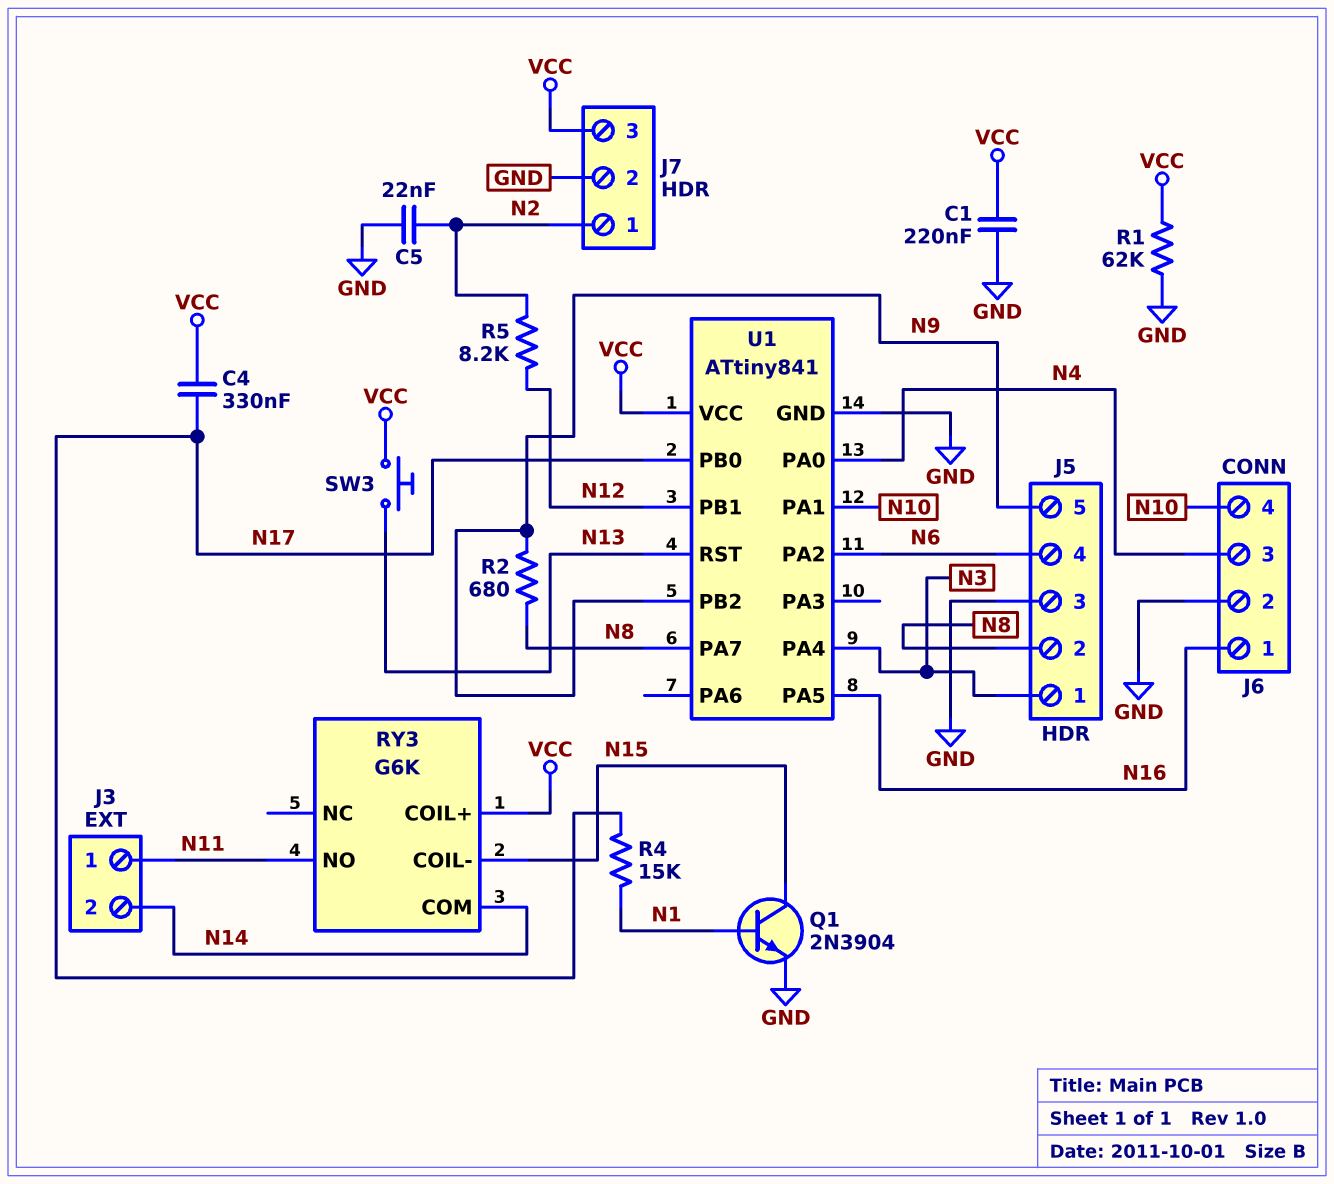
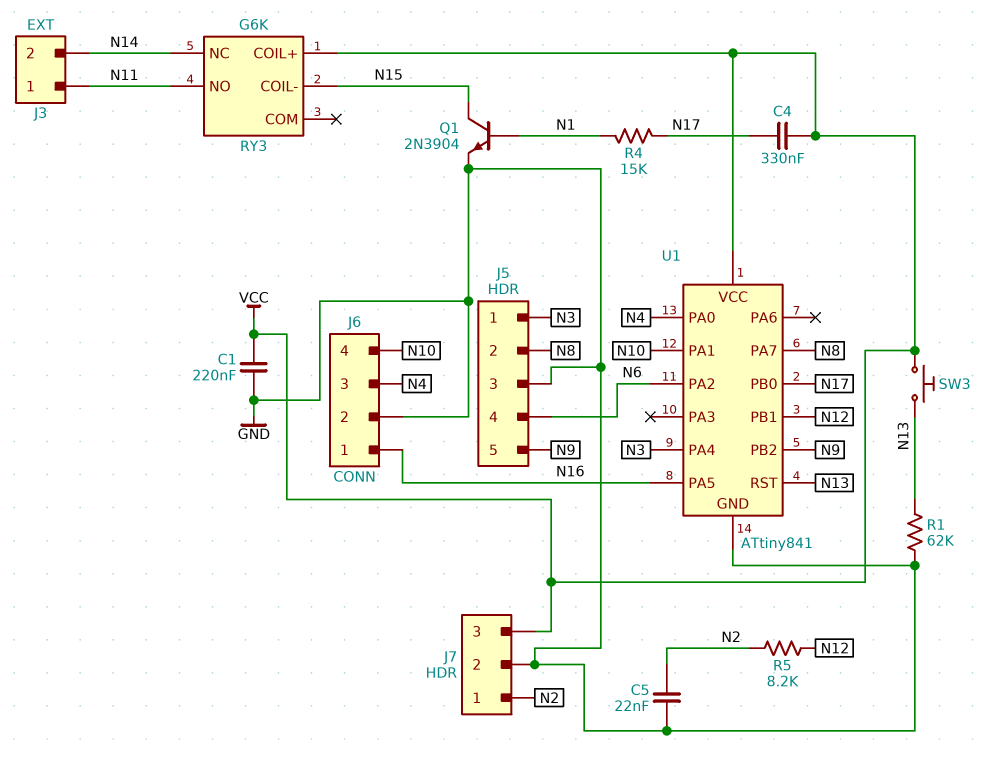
R1: 62k (GND, VCC) -> 62k (GND, N13)
R2: 680 (N8, N9) -> none
RY3 pin COM: N14 -> none
RY3 pin NC: none -> N14

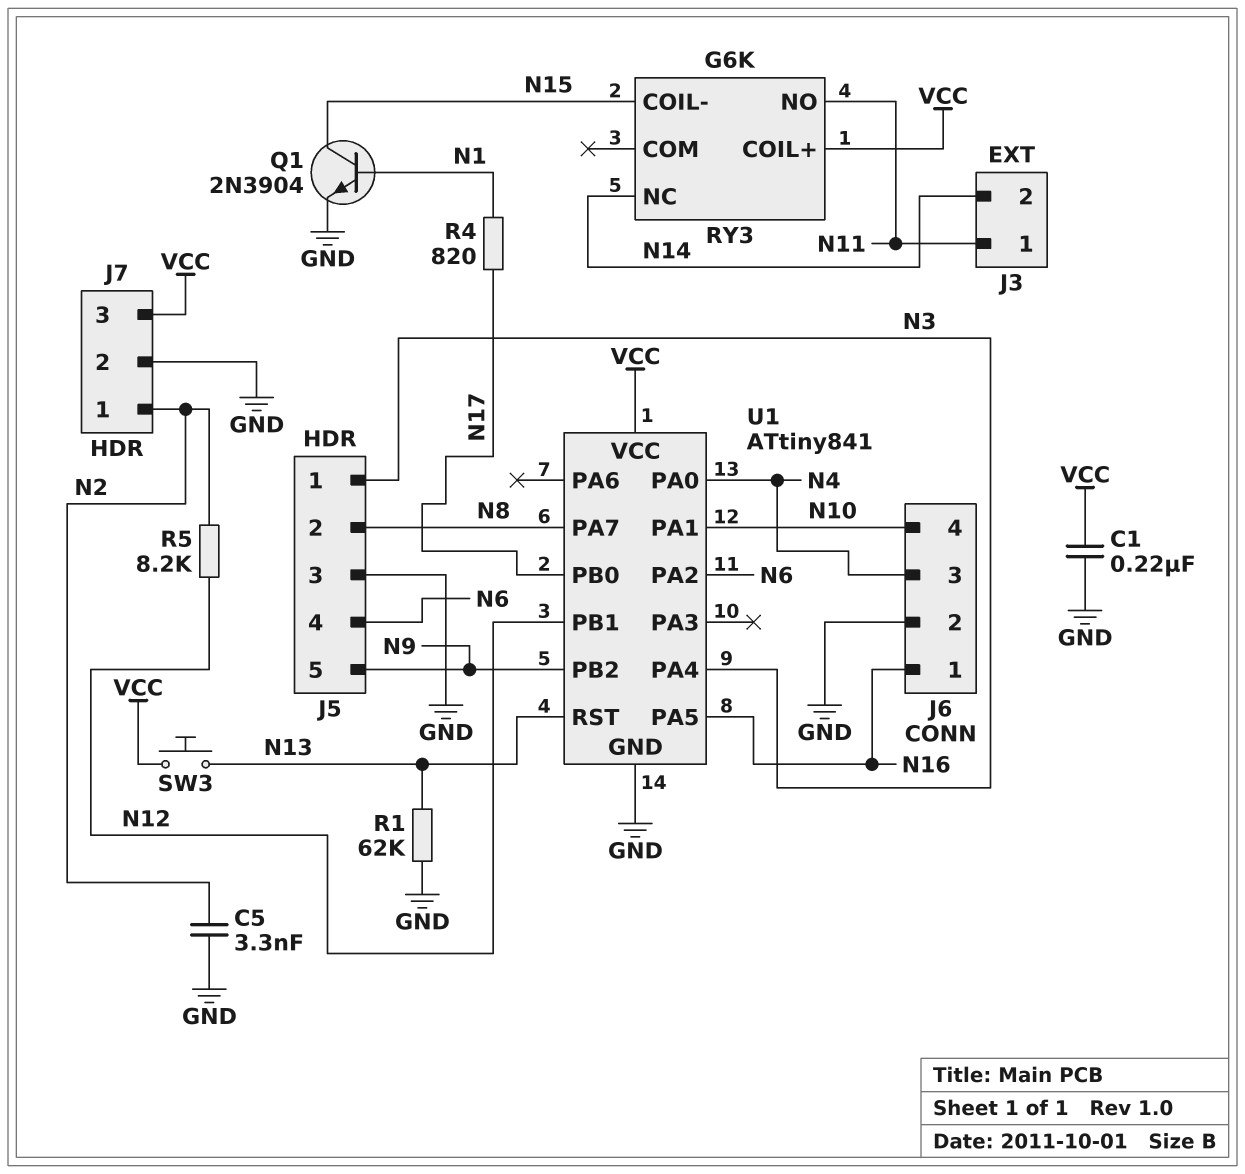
C4: 330nF (N17, VCC) -> none
C5: 22nF (GND, N2) -> 3.3nF (GND, N2)
R4: 15k (N1, N17) -> 820 (N1, N17)

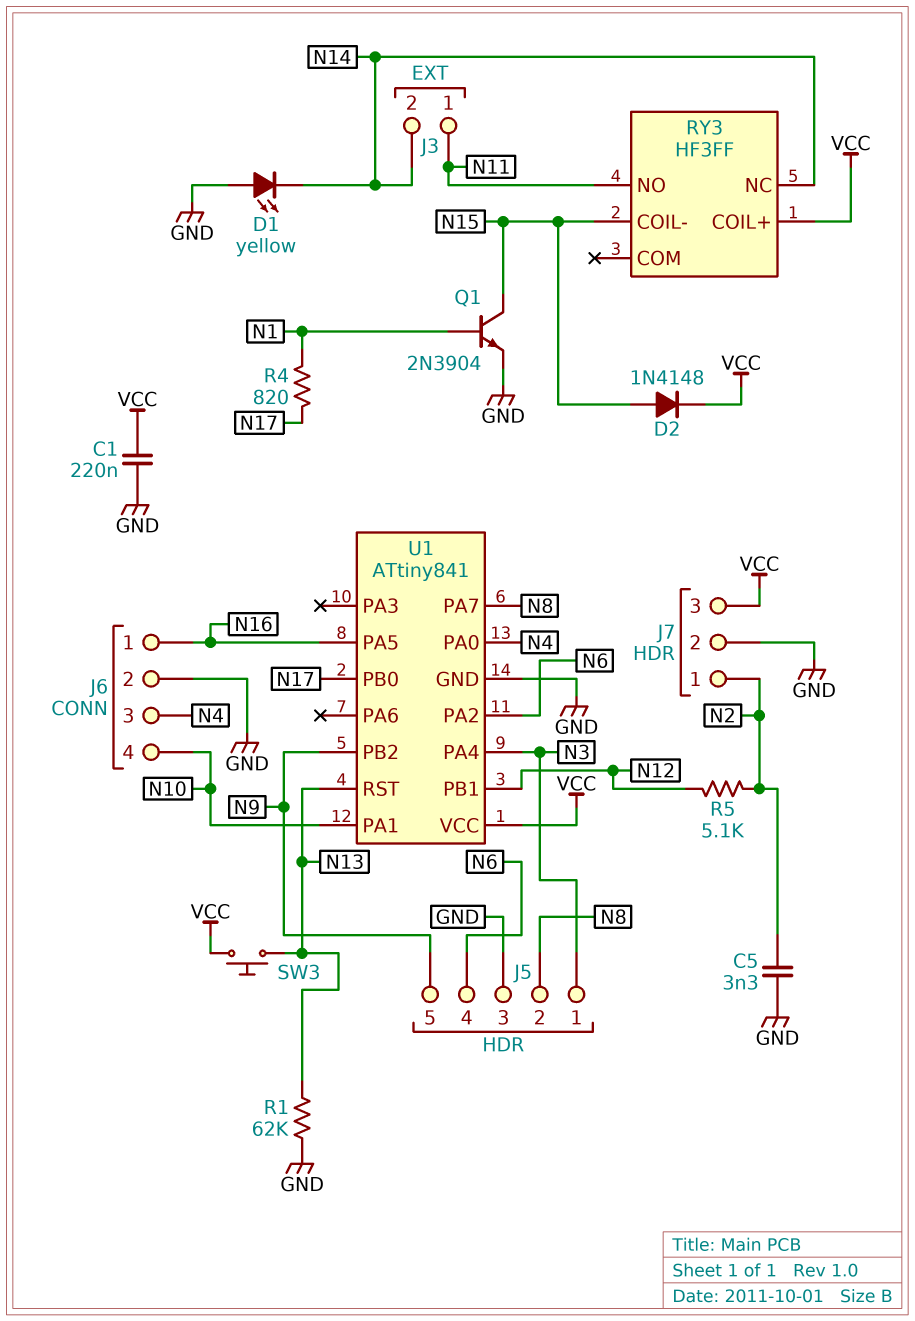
D1: none -> LED yellow (A GND, K N14)
D2: none -> diode 1N4148 (A N15, K VCC)
R5: 8.2k (N2, N12) -> 5.1k (N2, N12)
RY3: G6K -> HF3FF

